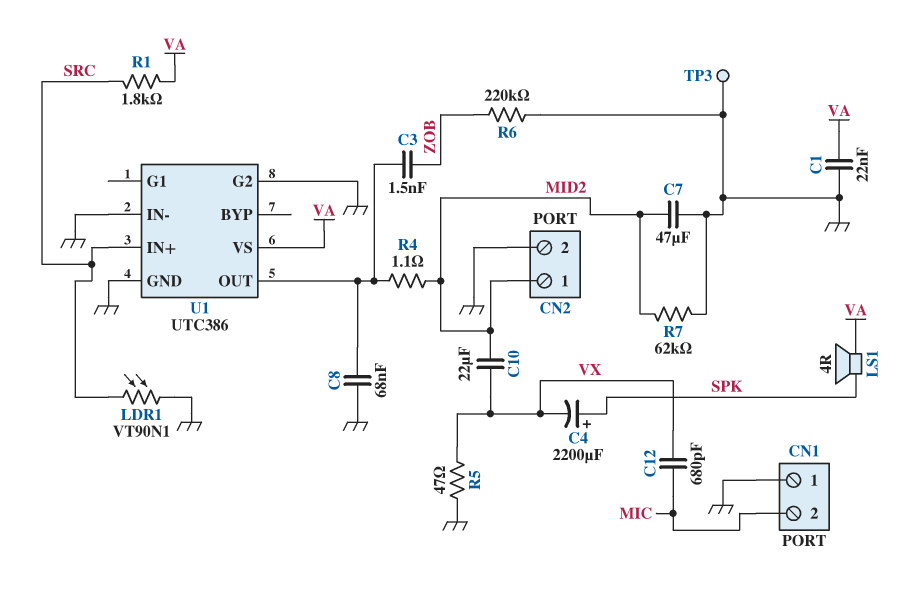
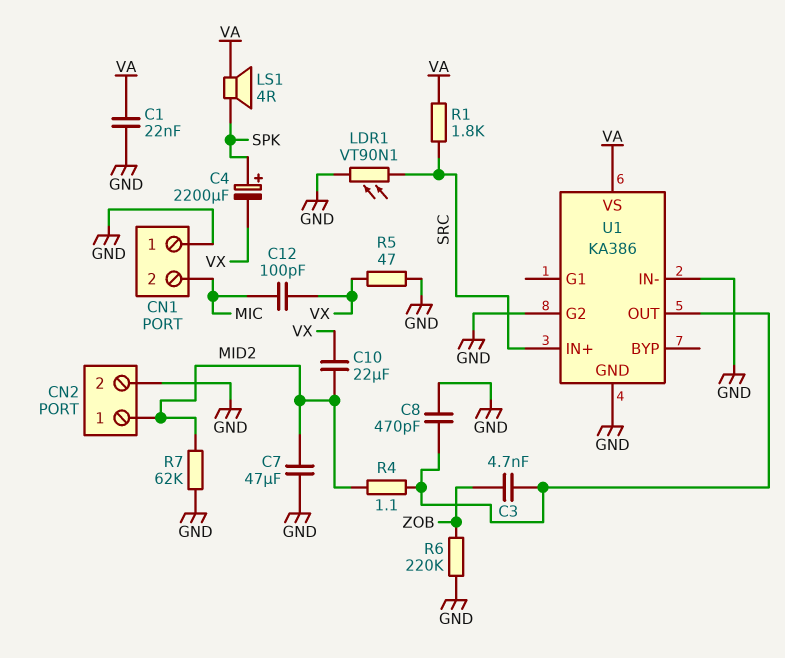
C3: 1.5nF (U1/OUT, ZOB) -> 4.7nF (U1/OUT, ZOB)
C8: 68nF (GND, U1/OUT) -> 470pF (GND, U1/OUT)
C12: 680pF (MIC, VX) -> 100pF (MIC, VX)
TP3: test point (GND) -> none
U1: UTC386 -> KA386

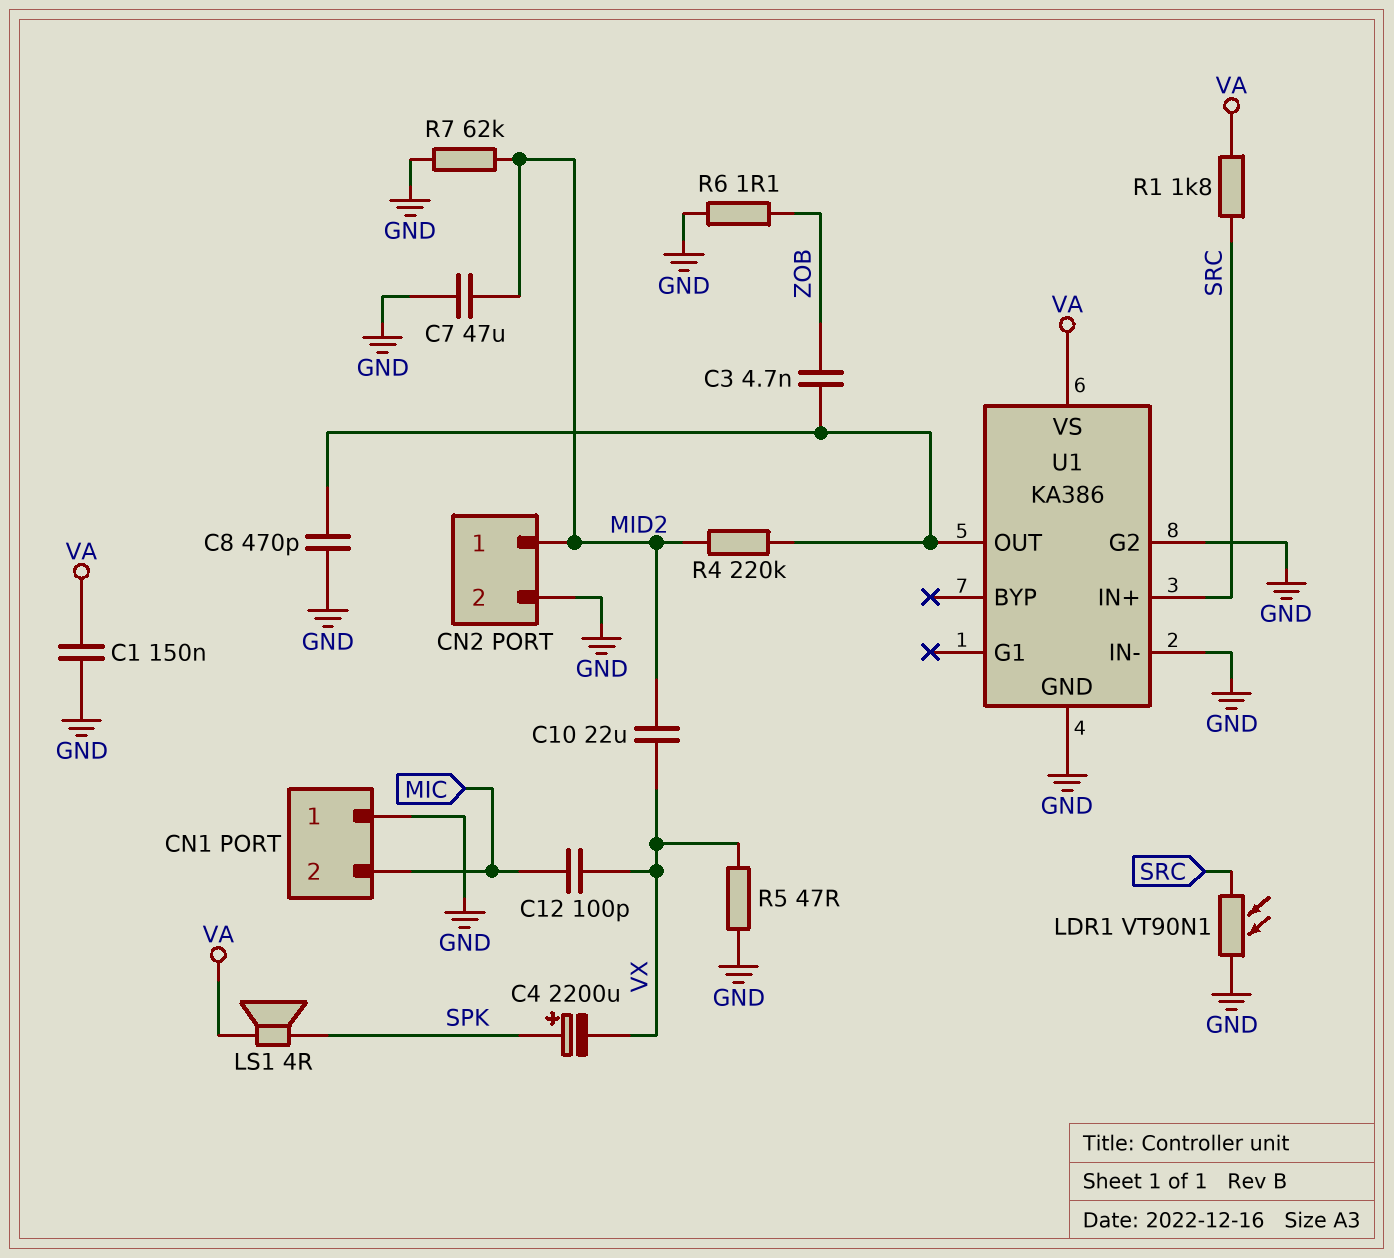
C1: 22nF (GND, VA) -> 150nF (GND, VA)
R4: 1.1 (MID2, U1/OUT) -> 220k (MID2, U1/OUT)
R6: 220k (GND, ZOB) -> 1.1 (GND, ZOB)

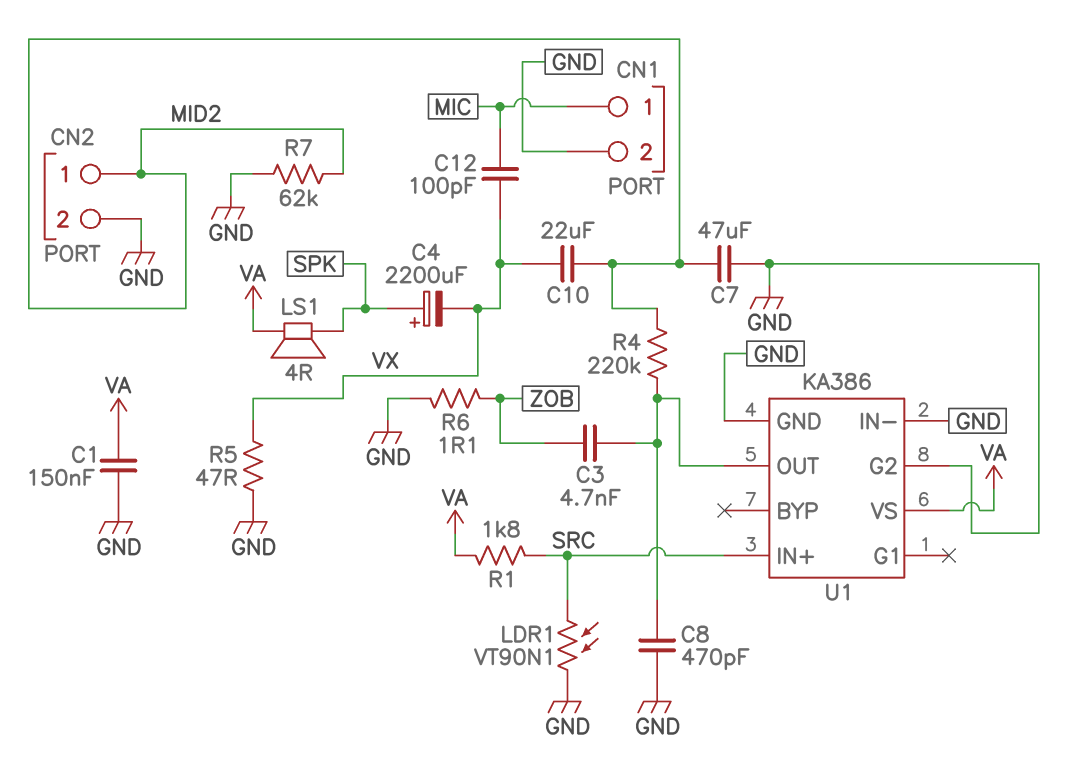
CN1 pin 1: GND -> MIC
CN1 pin 2: MIC -> GND

